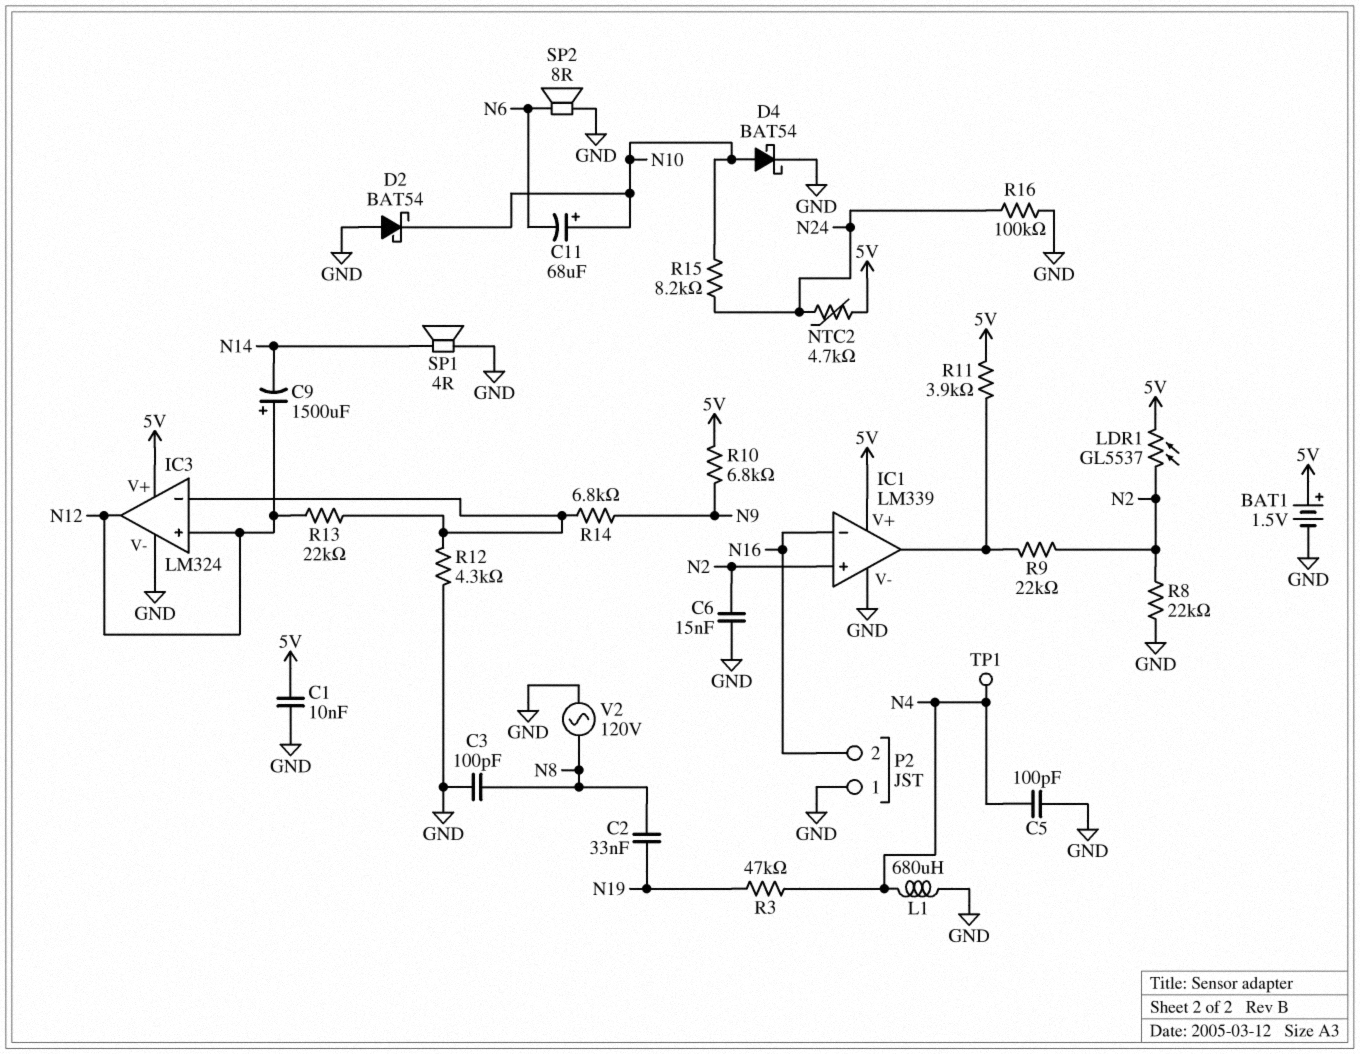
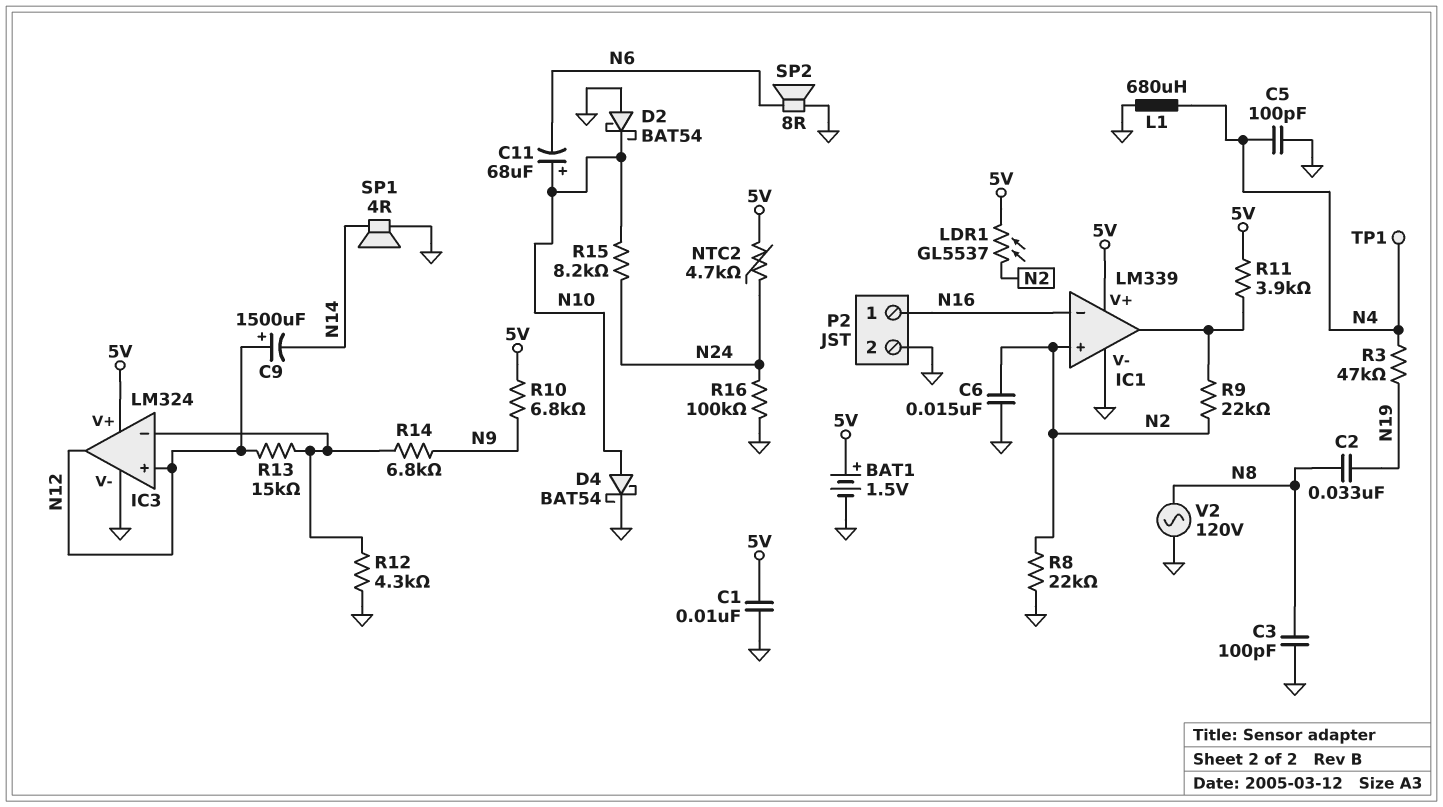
P2 pin 1: GND -> N16
P2 pin 2: N16 -> GND
R13: 22k (IC3/in-, N12) -> 15k (IC3/in-, N12)

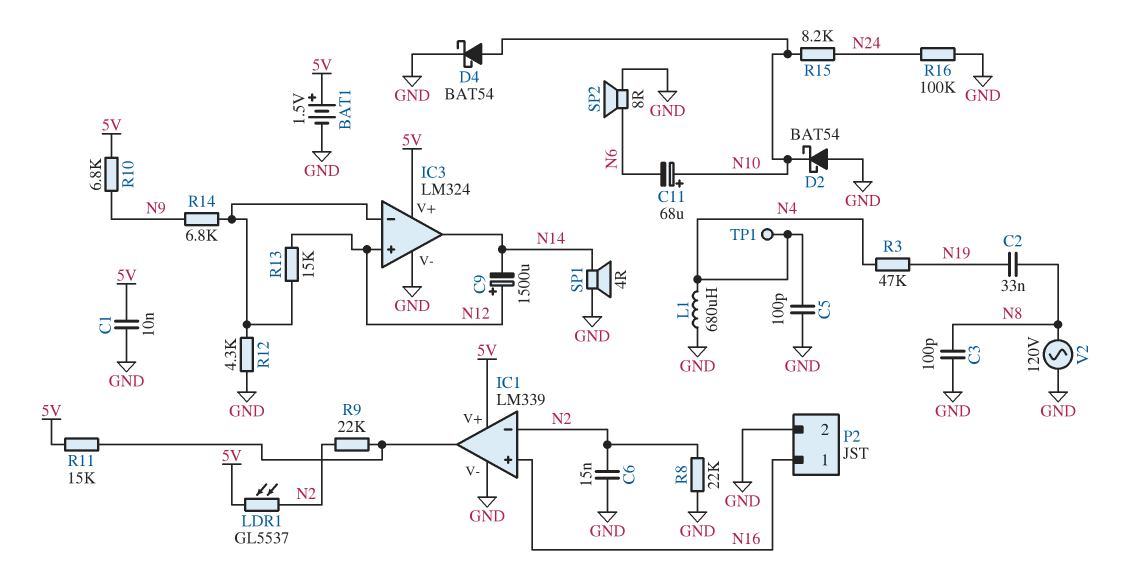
IC1 pin in+: N2 -> N16
IC1 pin in-: N16 -> N2
IC3 pin out: N12 -> N14
NTC2: 4.7k (5V, N24) -> none
R11: 3.9k (5V, IC1/out) -> 15k (5V, IC1/out)

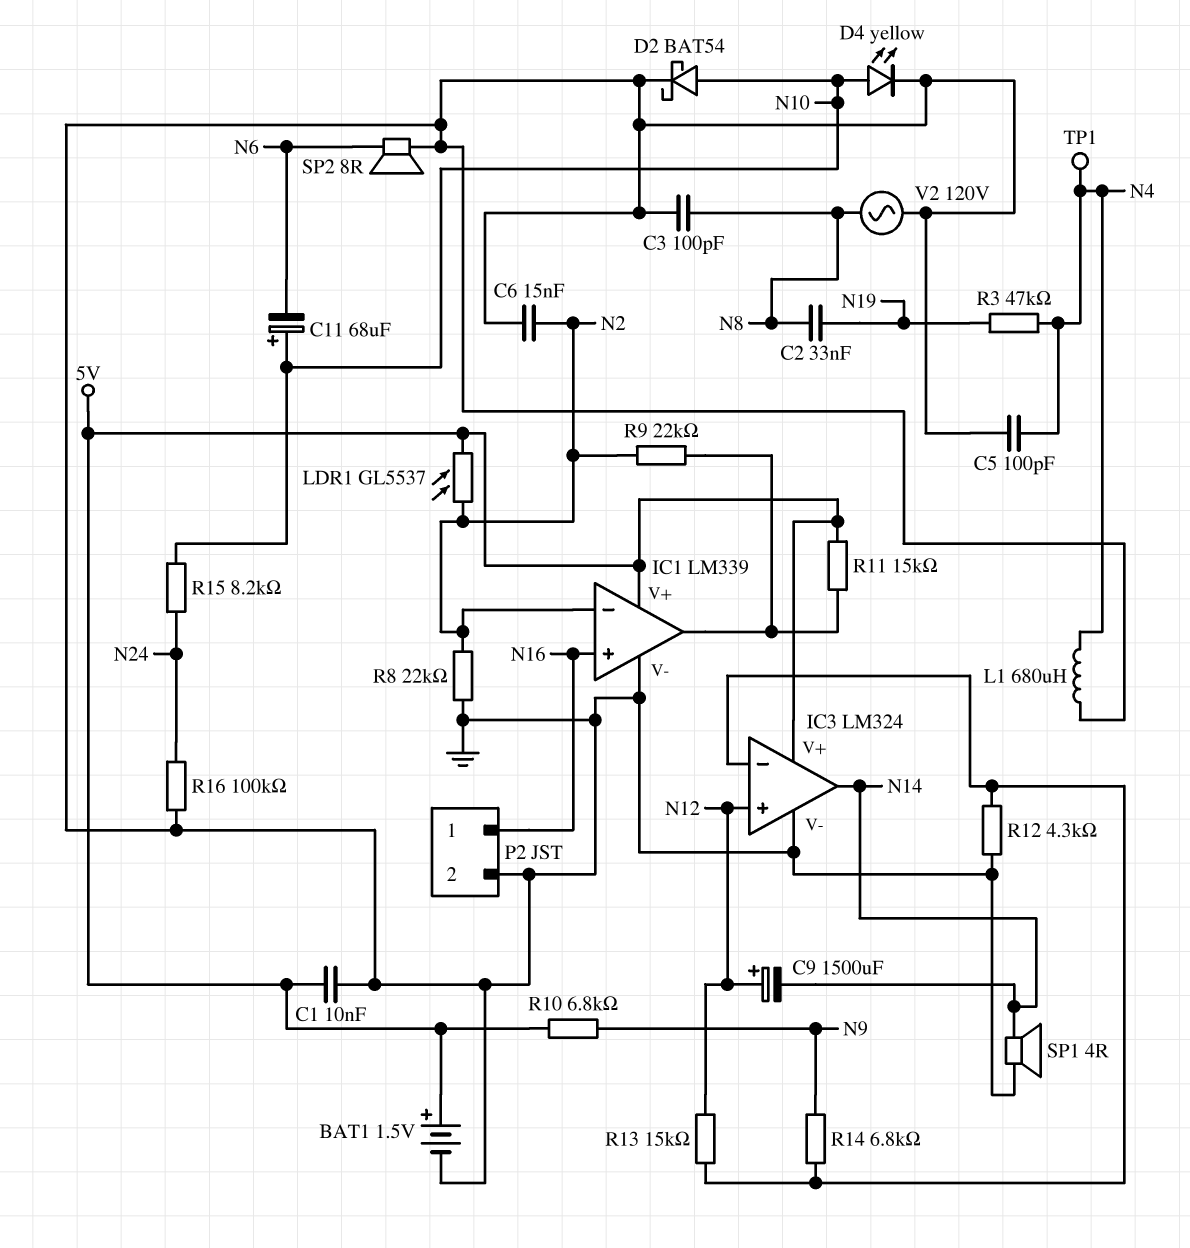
D2: schottky BAT54 (A GND, K N10) -> schottky BAT54 (A N10, K GND)
D4: schottky BAT54 (A N10, K GND) -> LED yellow (A N10, K GND)

